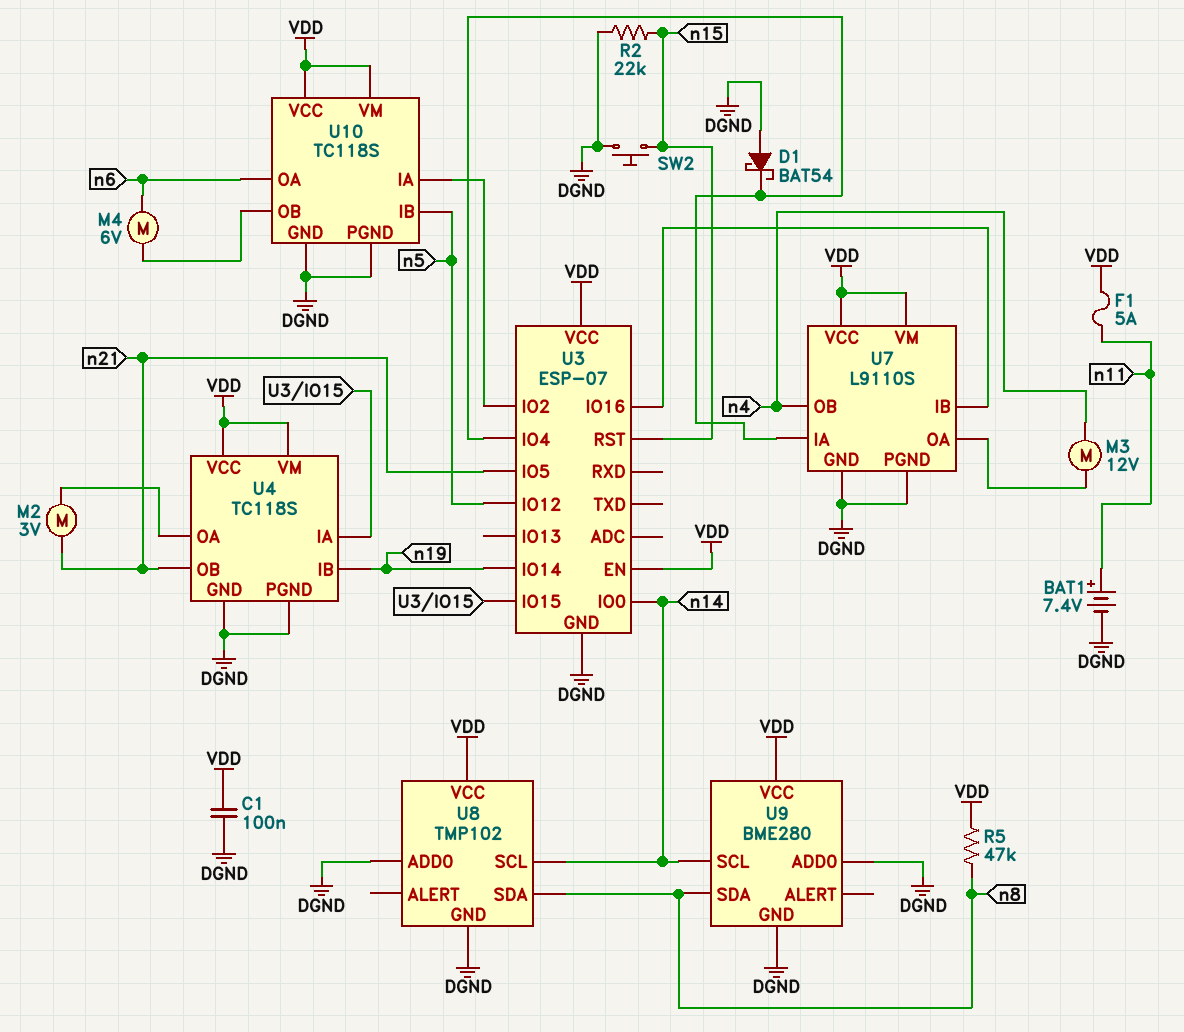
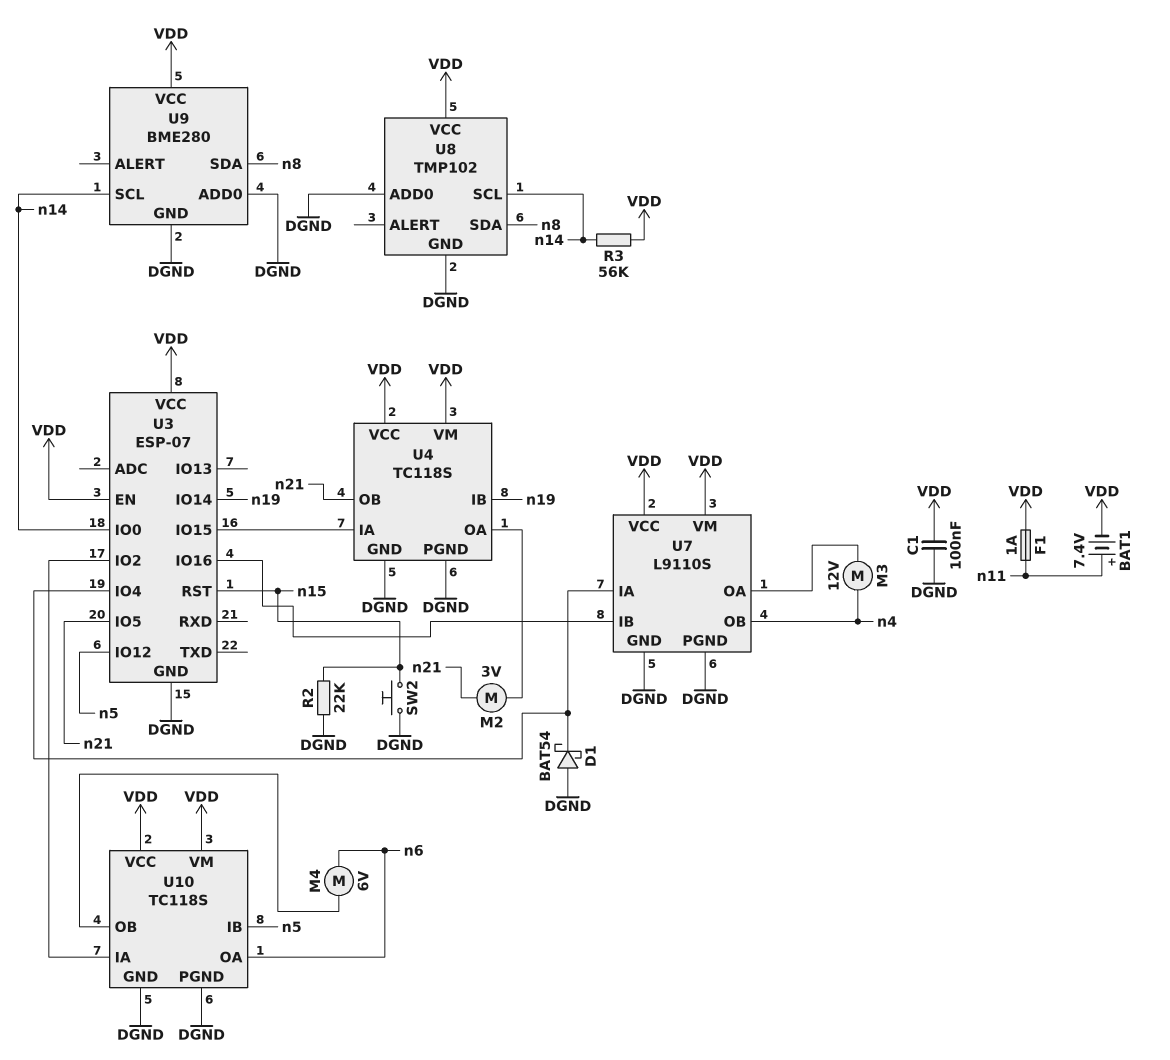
BAT1: 7.4V (plus n11, minus DGND) -> 7.4V (plus n11, minus VDD)
F1: 5A (VDD, n11) -> 1A (VDD, n11)
R3: none -> 56k (VDD, n14)
R5: 47k (VDD, n8) -> none

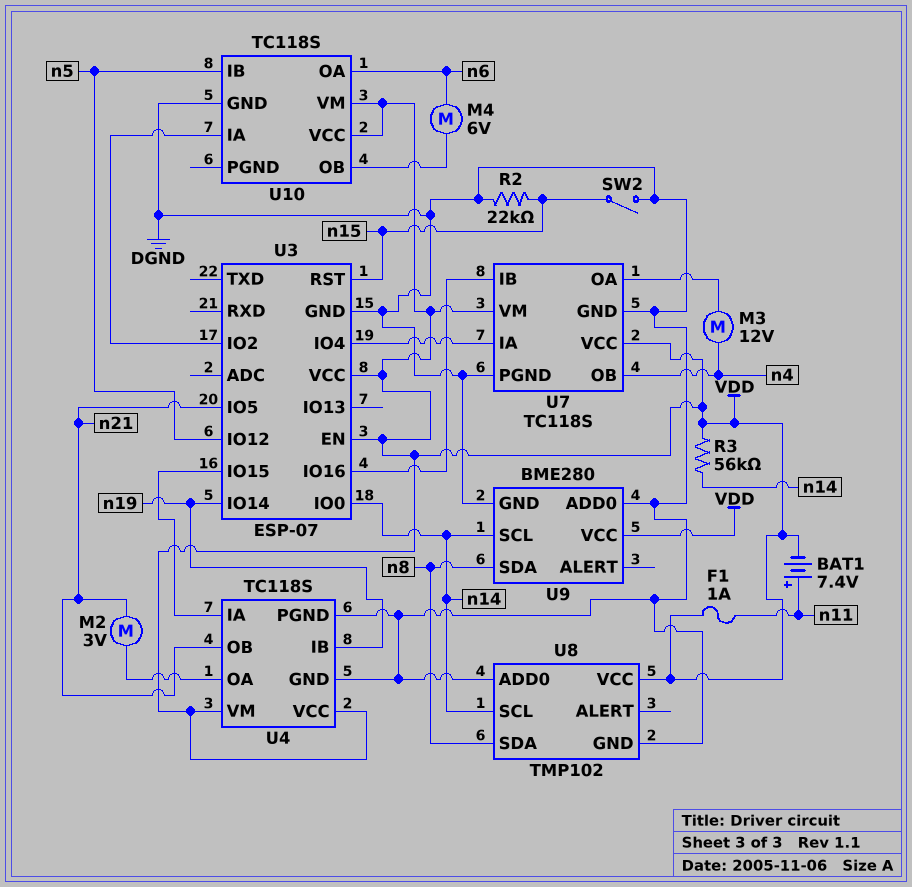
C1: 100nF (DGND, VDD) -> none
D1: schottky BAT54 (A DGND, K U3/IO4) -> none
SW2: button (DGND, n15) -> switch (DGND, n15)
U7: L9110S -> TC118S
U10 pin PGND: DGND -> none

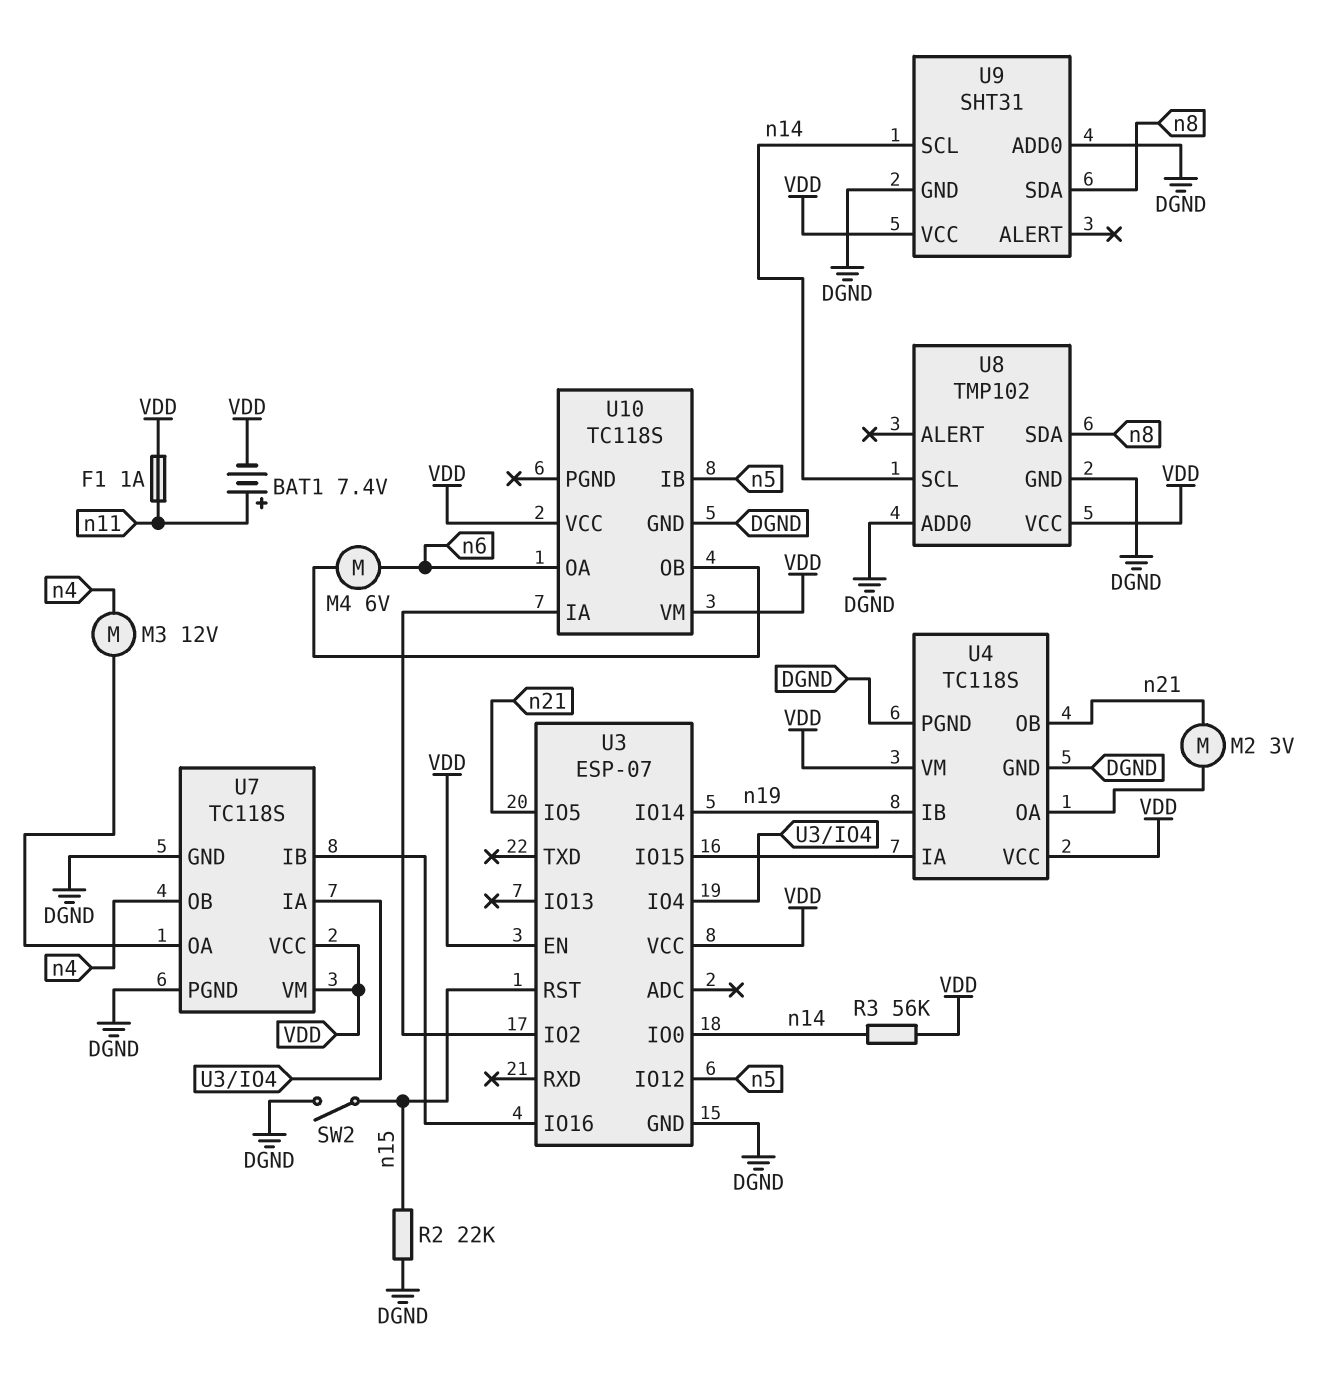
U9: BME280 -> SHT31

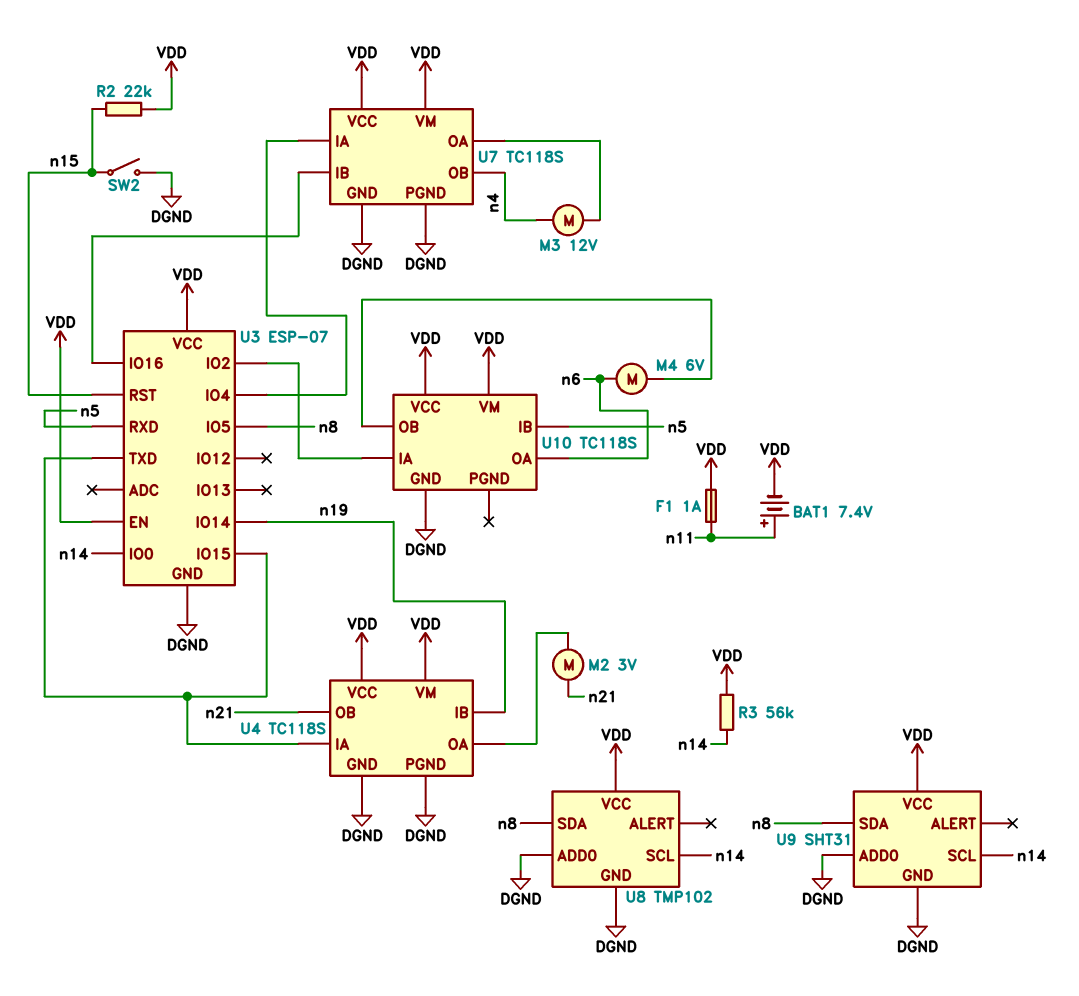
R2: 22k (DGND, n15) -> 22k (VDD, n15)
U3 pin IO5: n21 -> n8
U3 pin IO12: n5 -> none
U3 pin RXD: none -> n5
U3 pin TXD: none -> U3/IO15

